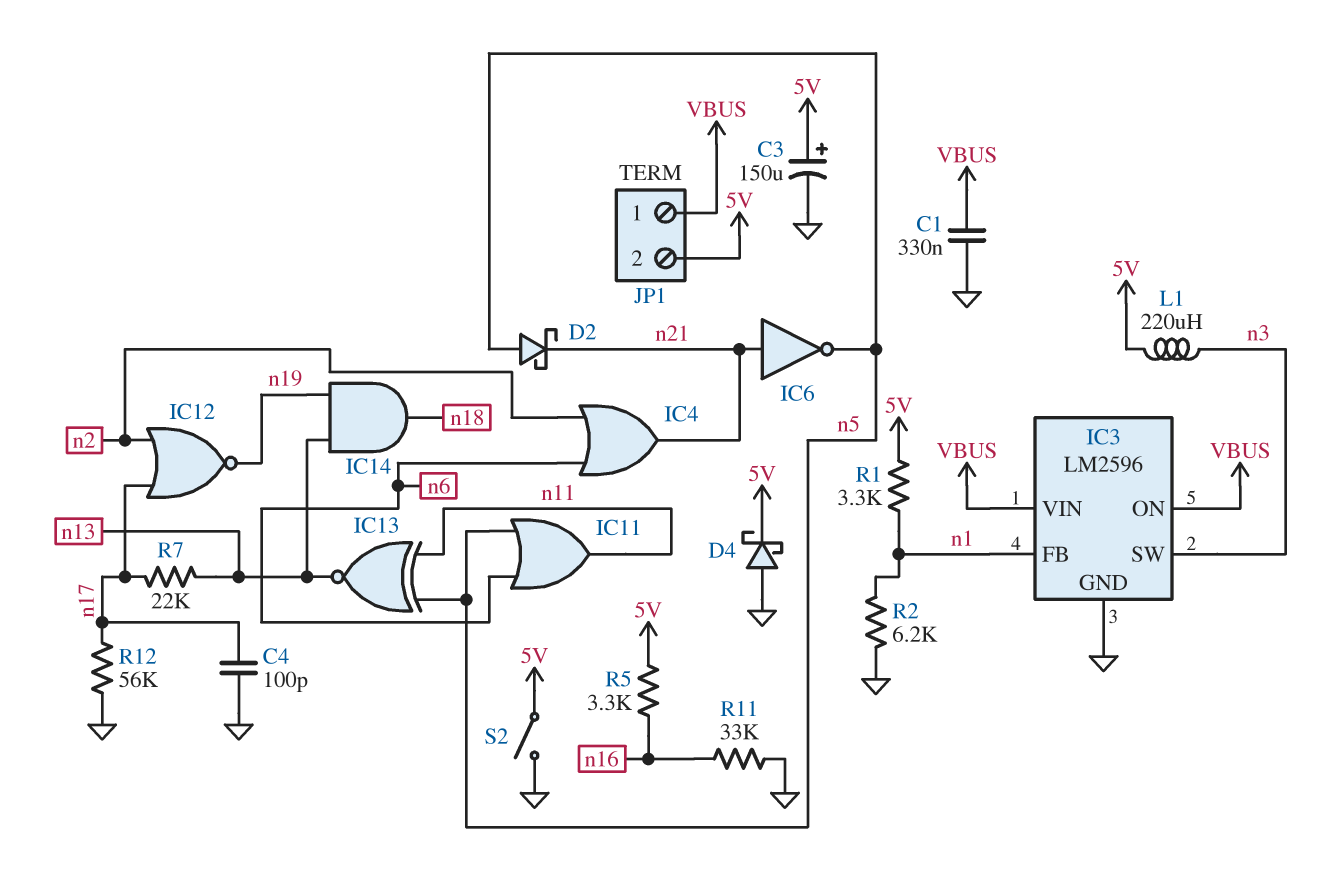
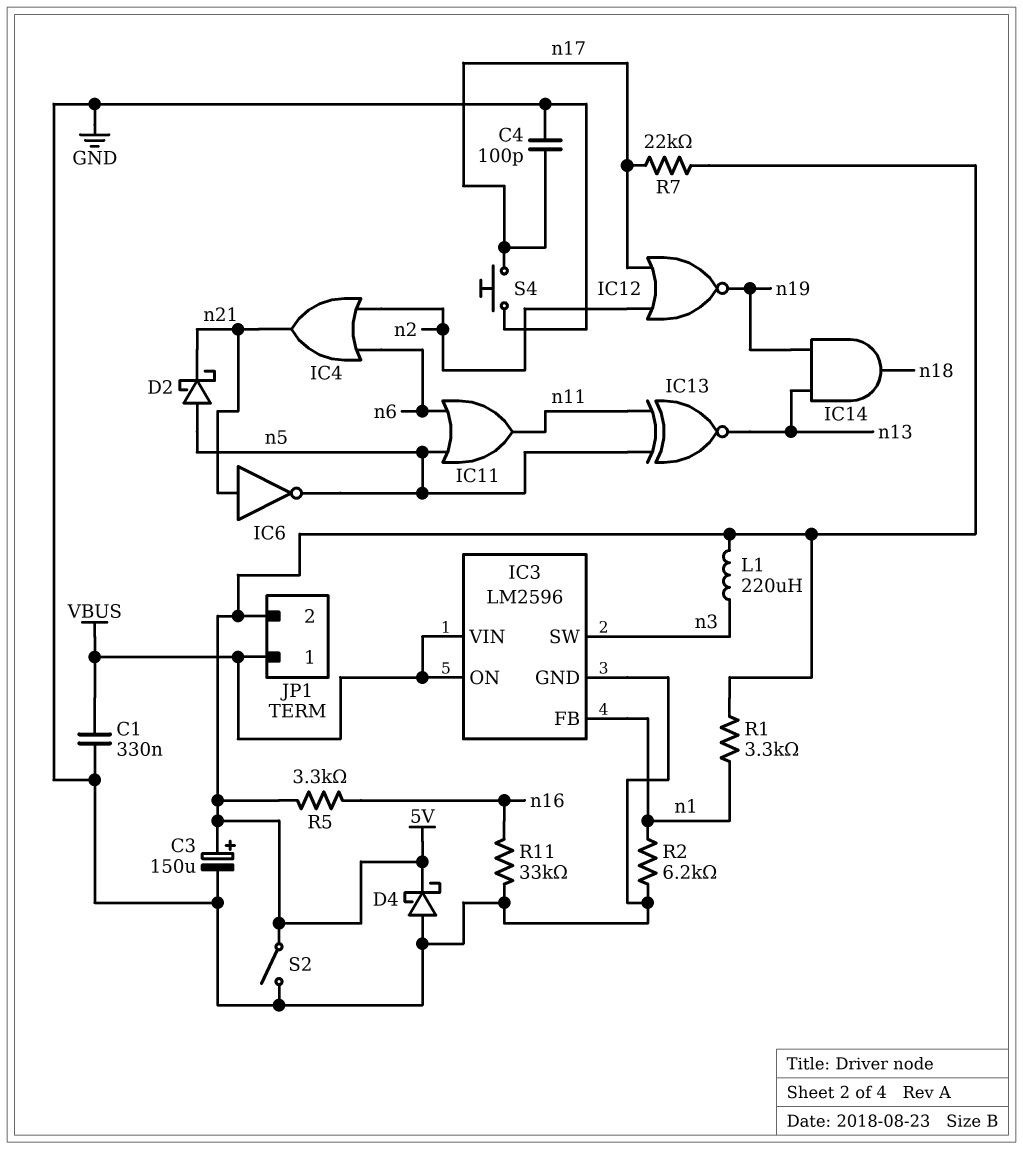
R7: 22k (n13, n17) -> 22k (5V, n17)
R12: 56k (GND, n17) -> none
S4: none -> button (GND, n17)

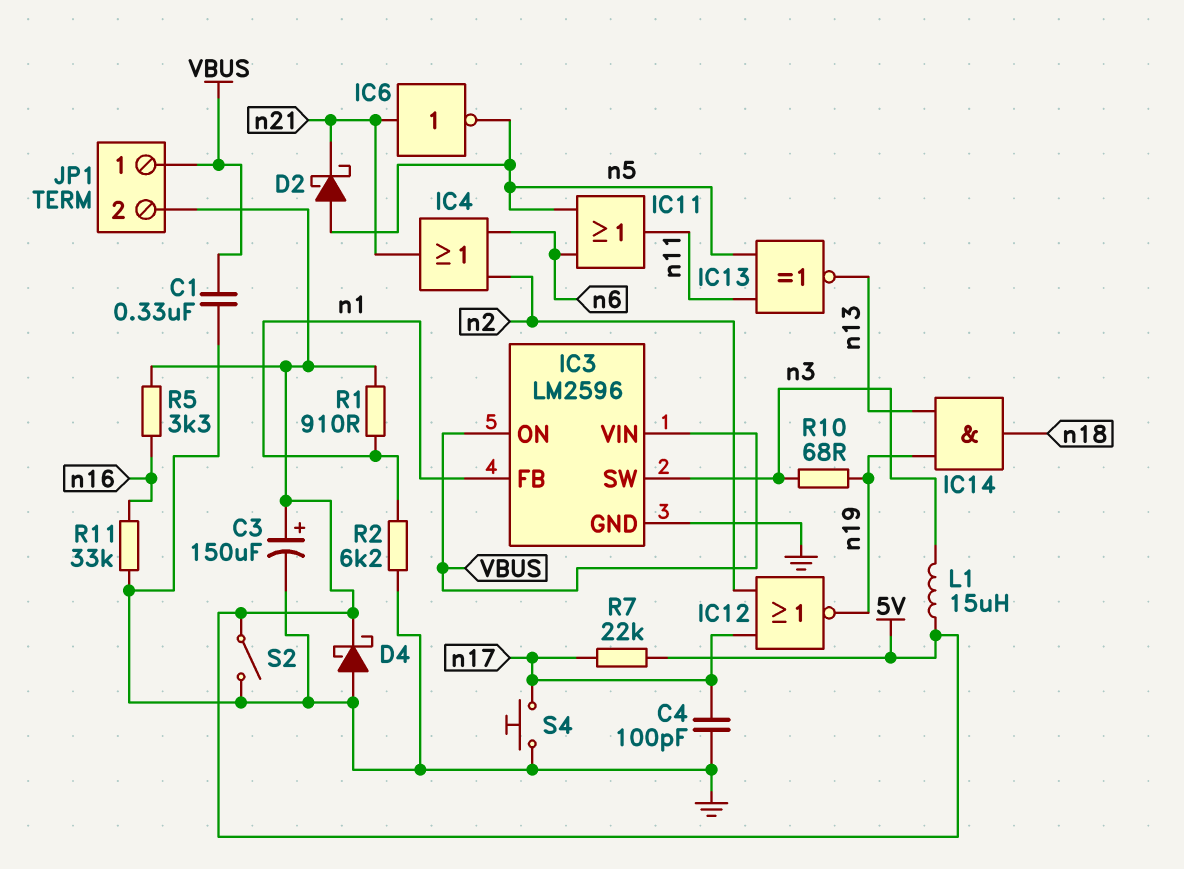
L1: 220uH (5V, n3) -> 15uH (5V, n3)
R1: 3.3k (5V, n1) -> 910 (5V, n1)
R10: none -> 68 (n3, n19)

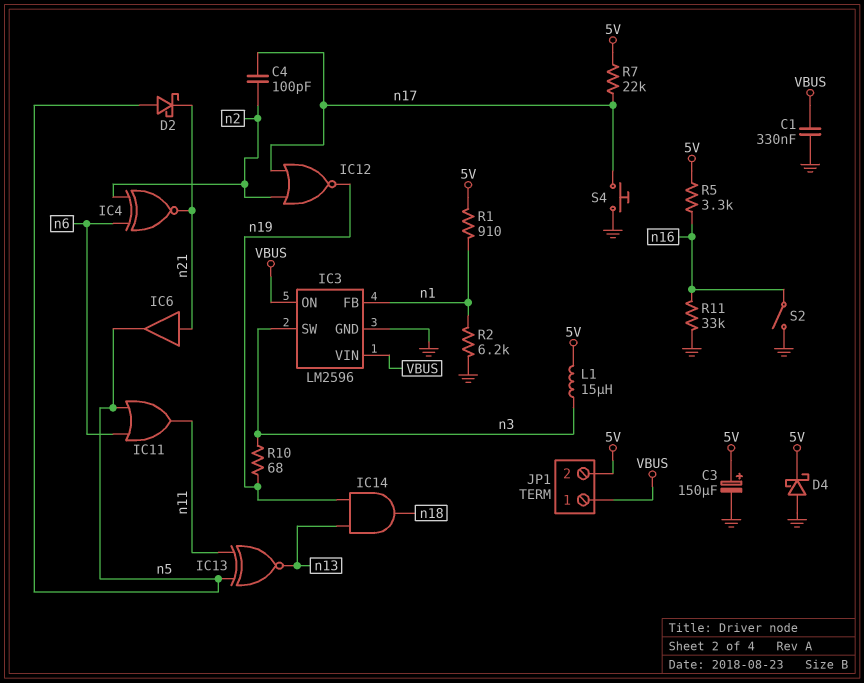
C4: 100pF (GND, n17) -> 100pF (n2, n17)
IC4: OR (in n2, in n6, out n21) -> XNOR (in n2, in n6, out n21)
IC6: NOT (in n21, out n5) -> buffer (in n21, out n5)
S2: switch (5V, GND) -> switch (GND, n16)

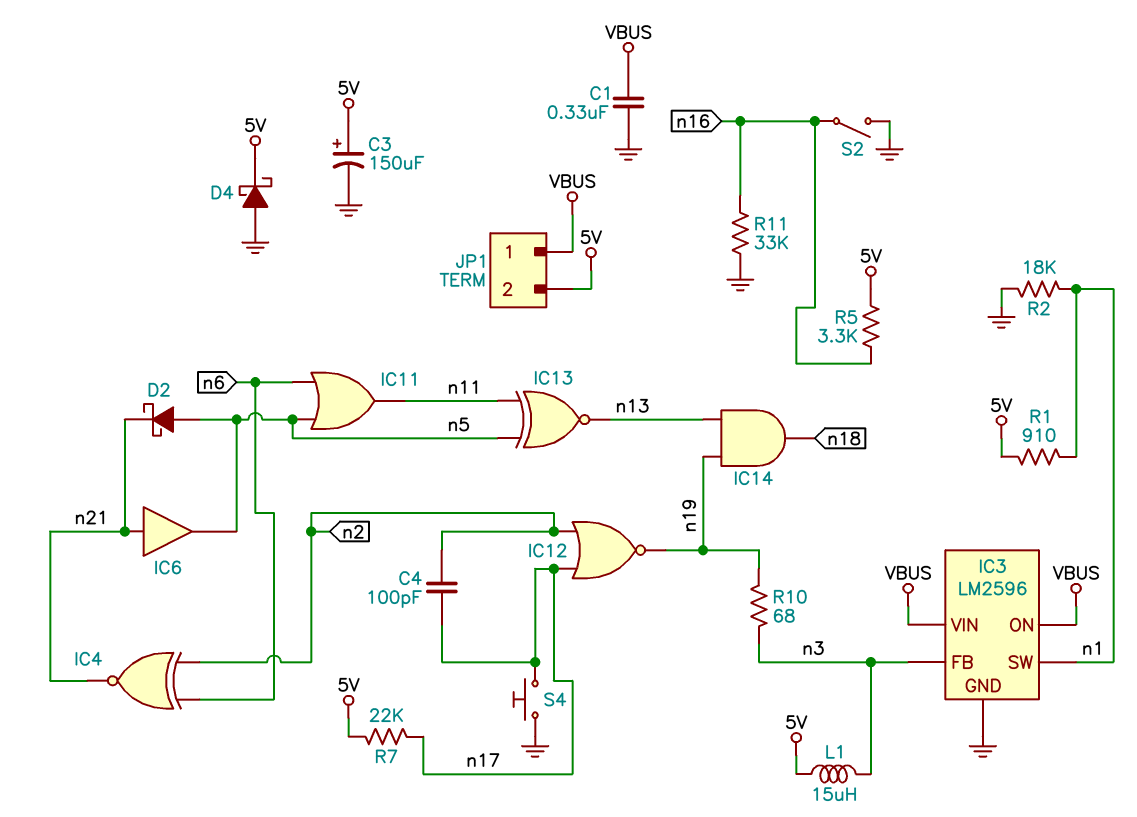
IC3 pin FB: n1 -> n3
IC3 pin SW: n3 -> n1
R2: 6.2k (GND, n1) -> 18k (GND, n1)

